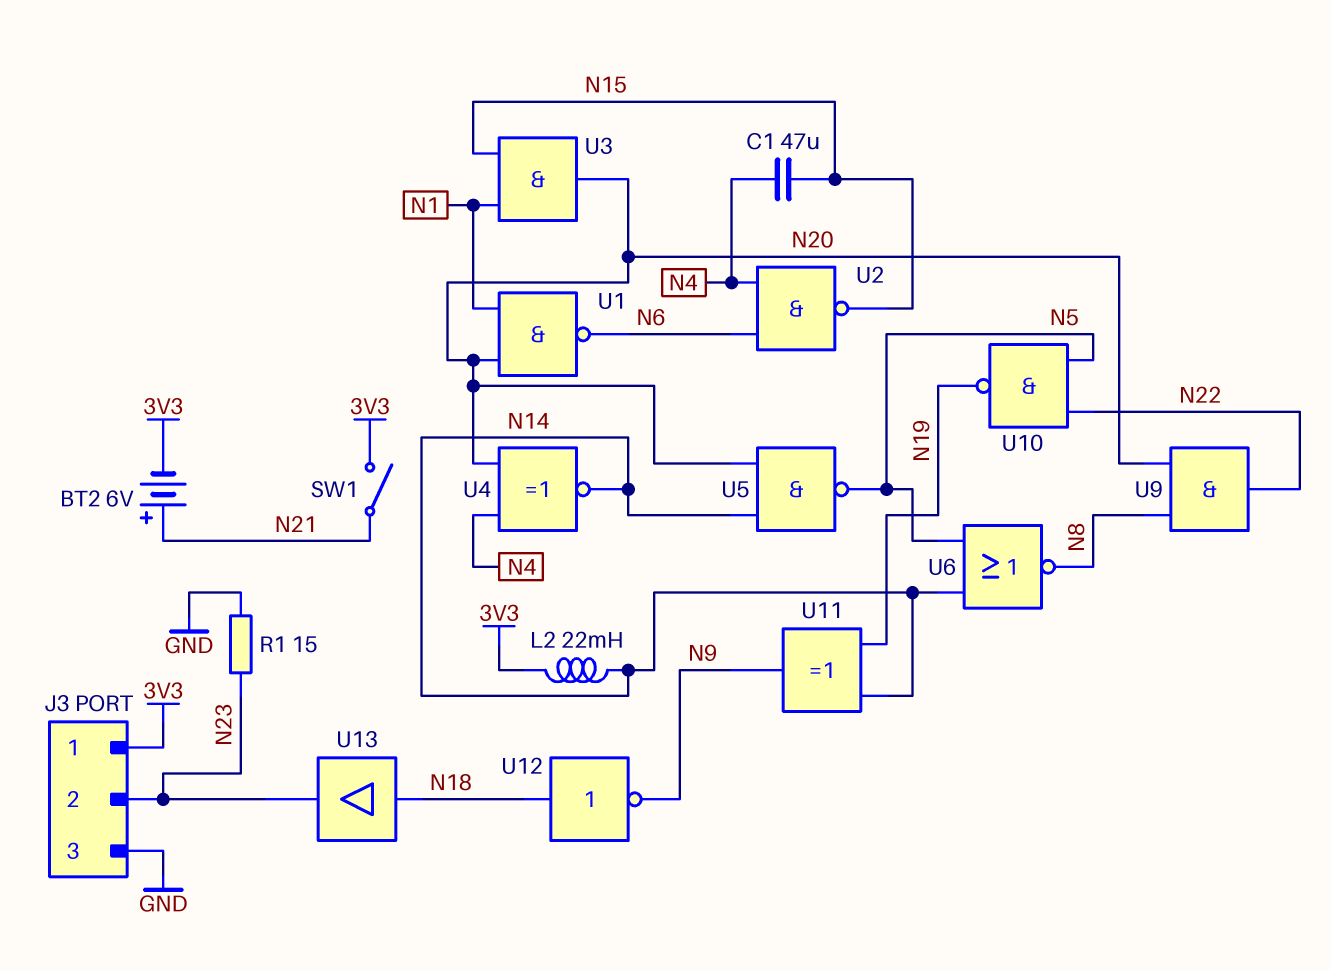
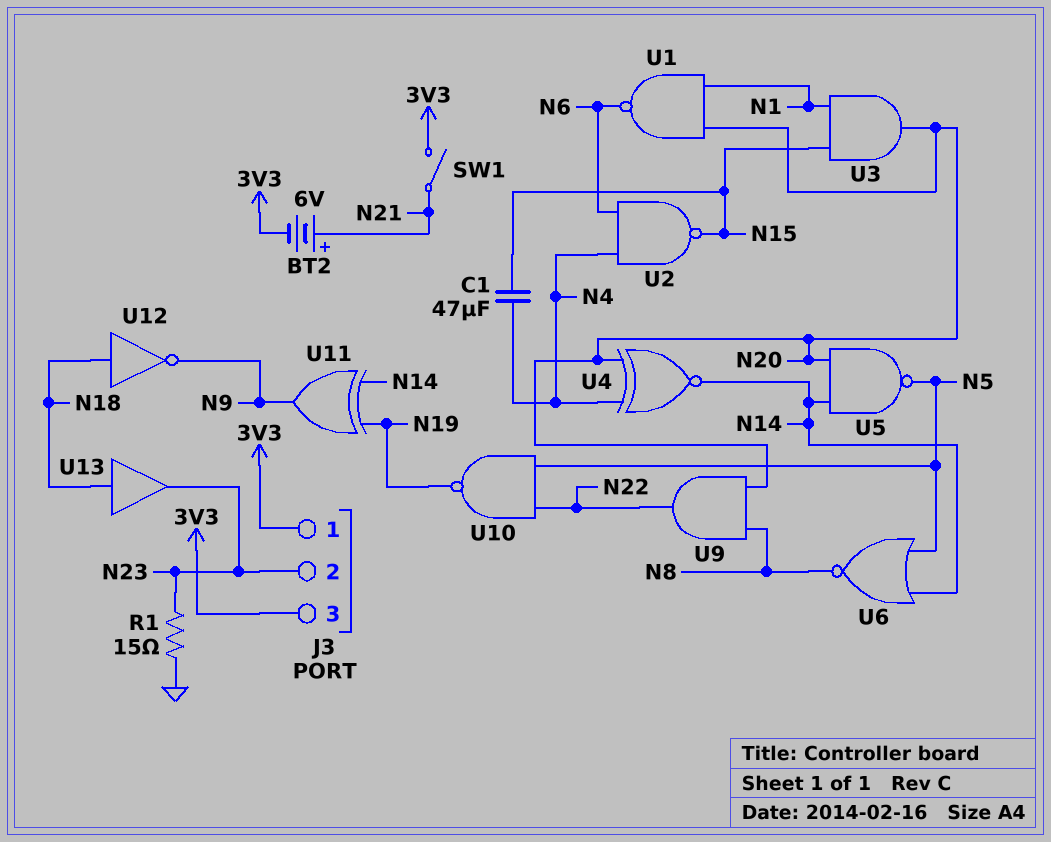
J3 pin 3: GND -> 3V3
L2: 22mH (3V3, N14) -> none

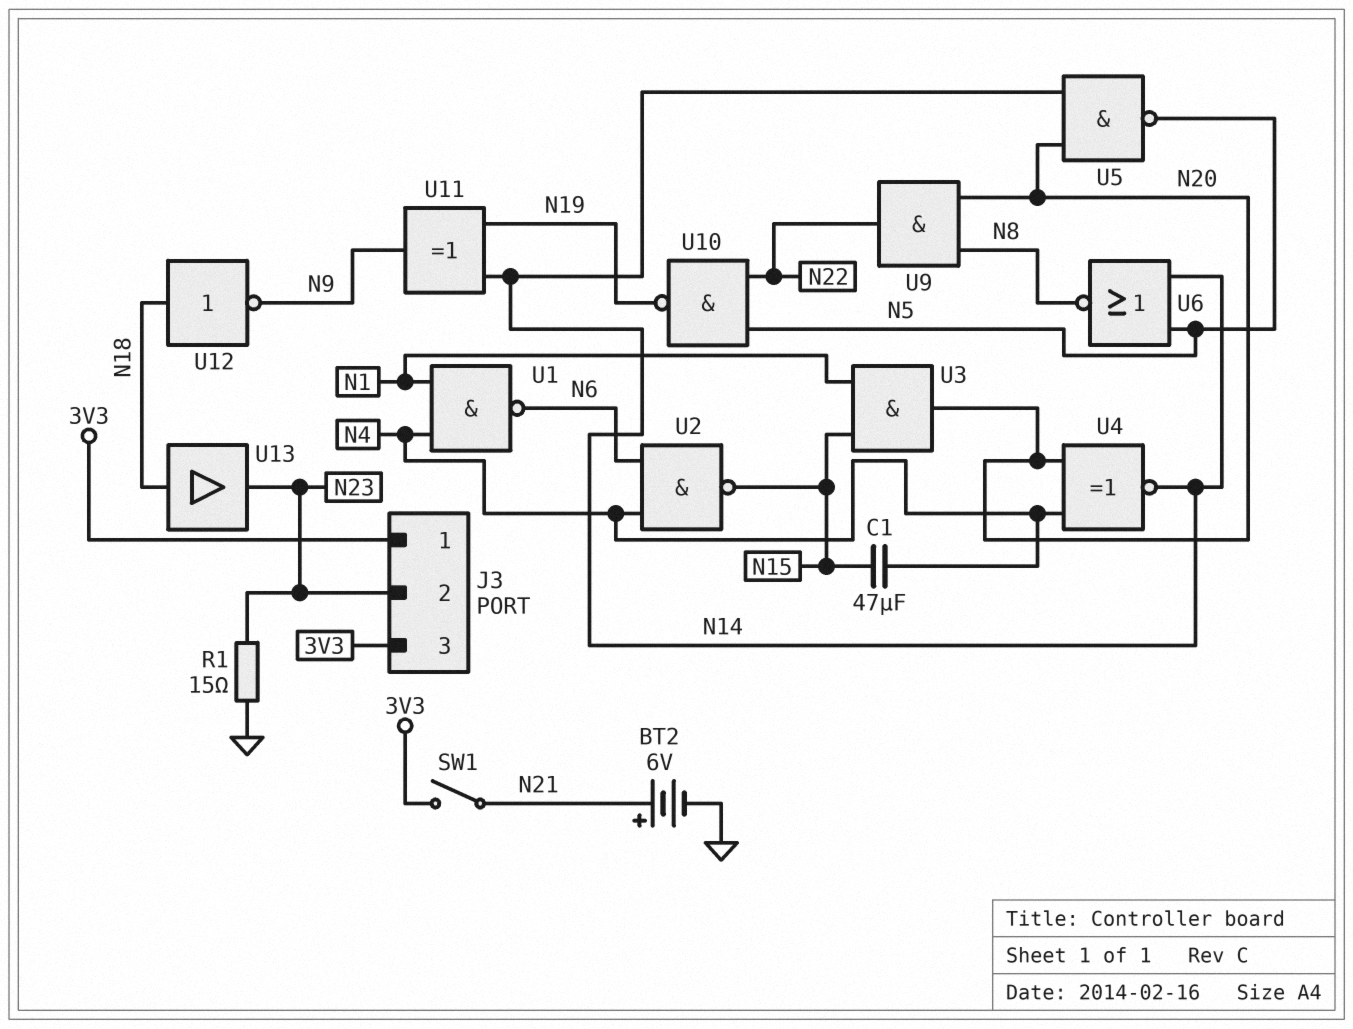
BT2: 6V (plus N21, minus 3V3) -> 6V (plus N21, minus GND)
U1: NAND (in N1, in N20, out N6) -> NAND (in N1, in N4, out N6)

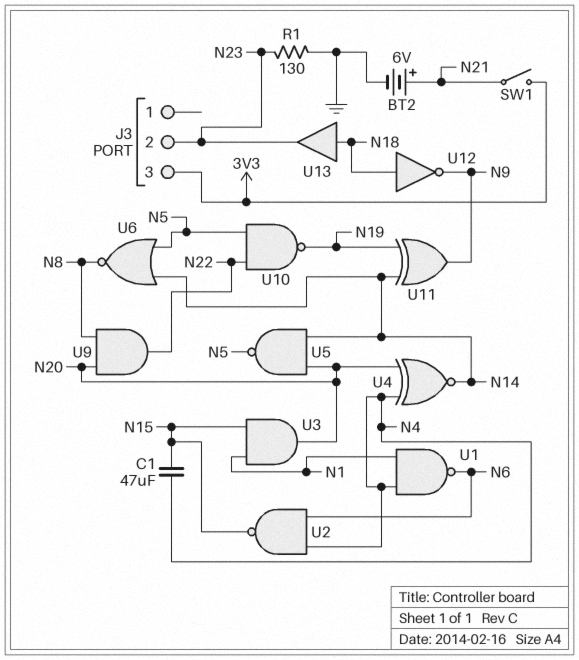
J3 pin 1: 3V3 -> none
R1: 15 (GND, N23) -> 130 (GND, N23)

